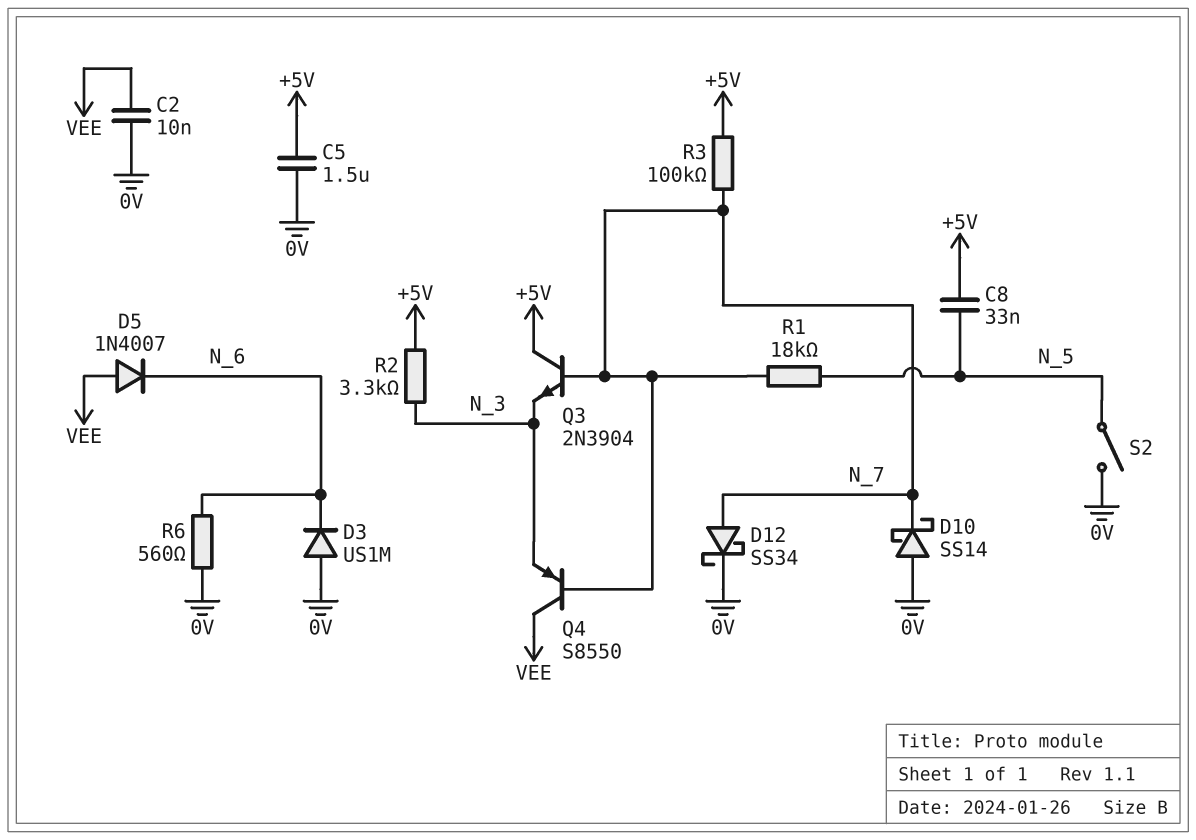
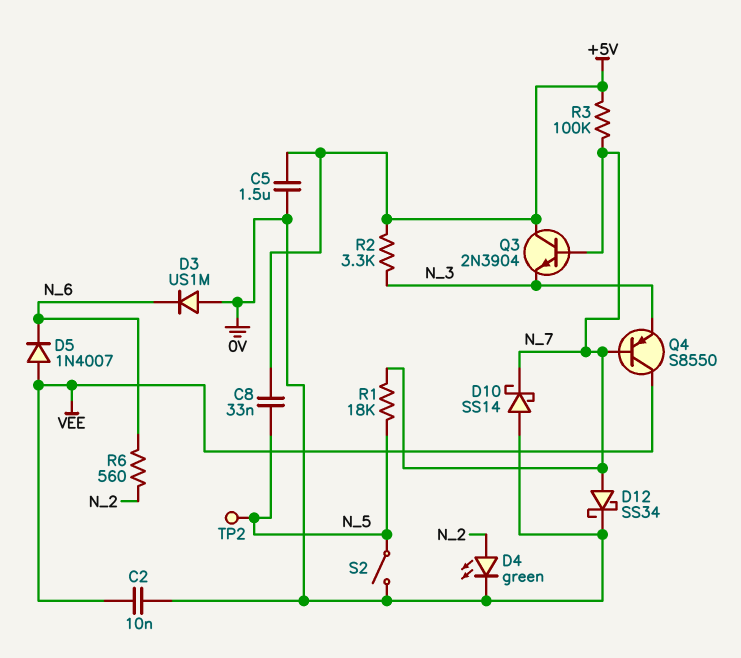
D4: none -> LED green (A N_2, K 0V)
R6: 560 (0V, N_6) -> 560 (N_2, N_6)
TP2: none -> test point (N_5)

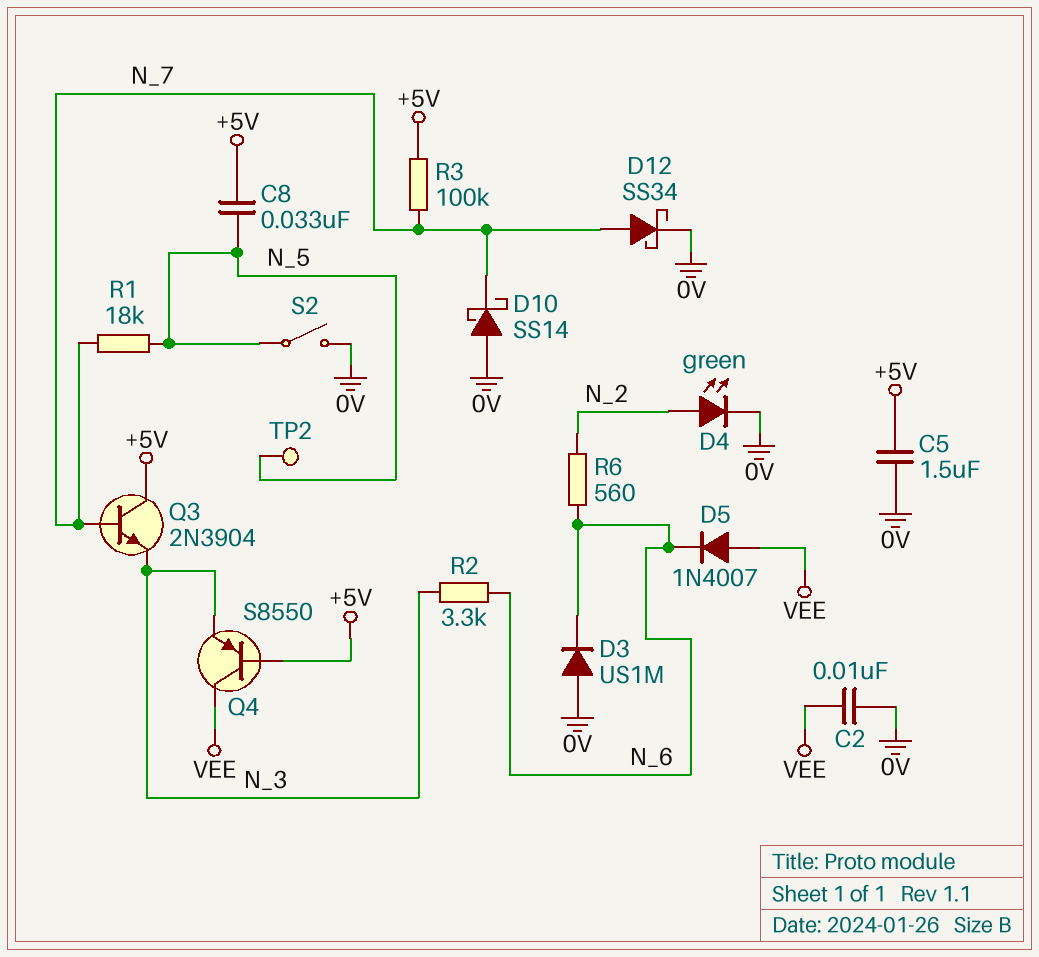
Q4: PNP S8550 (B N_7, C VEE, E N_3) -> PNP S8550 (B +5V, C VEE, E N_3)
R2: 3.3k (+5V, N_3) -> 3.3k (N_3, N_6)

